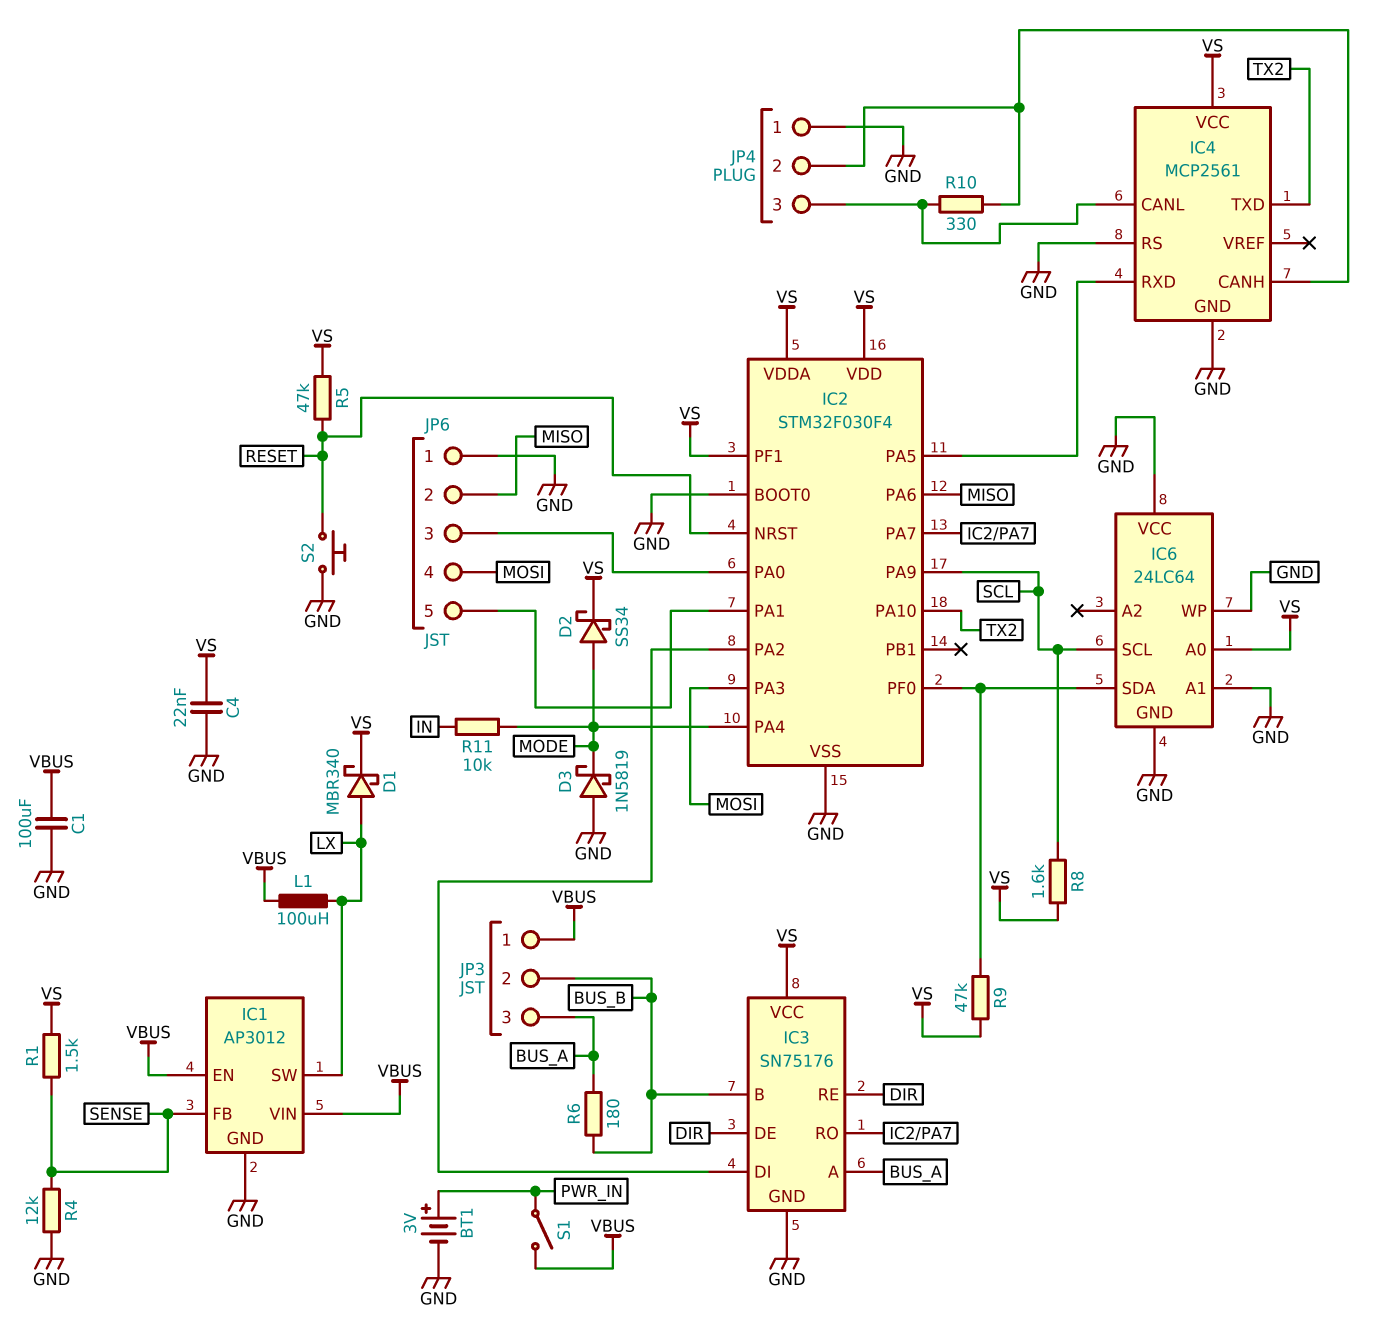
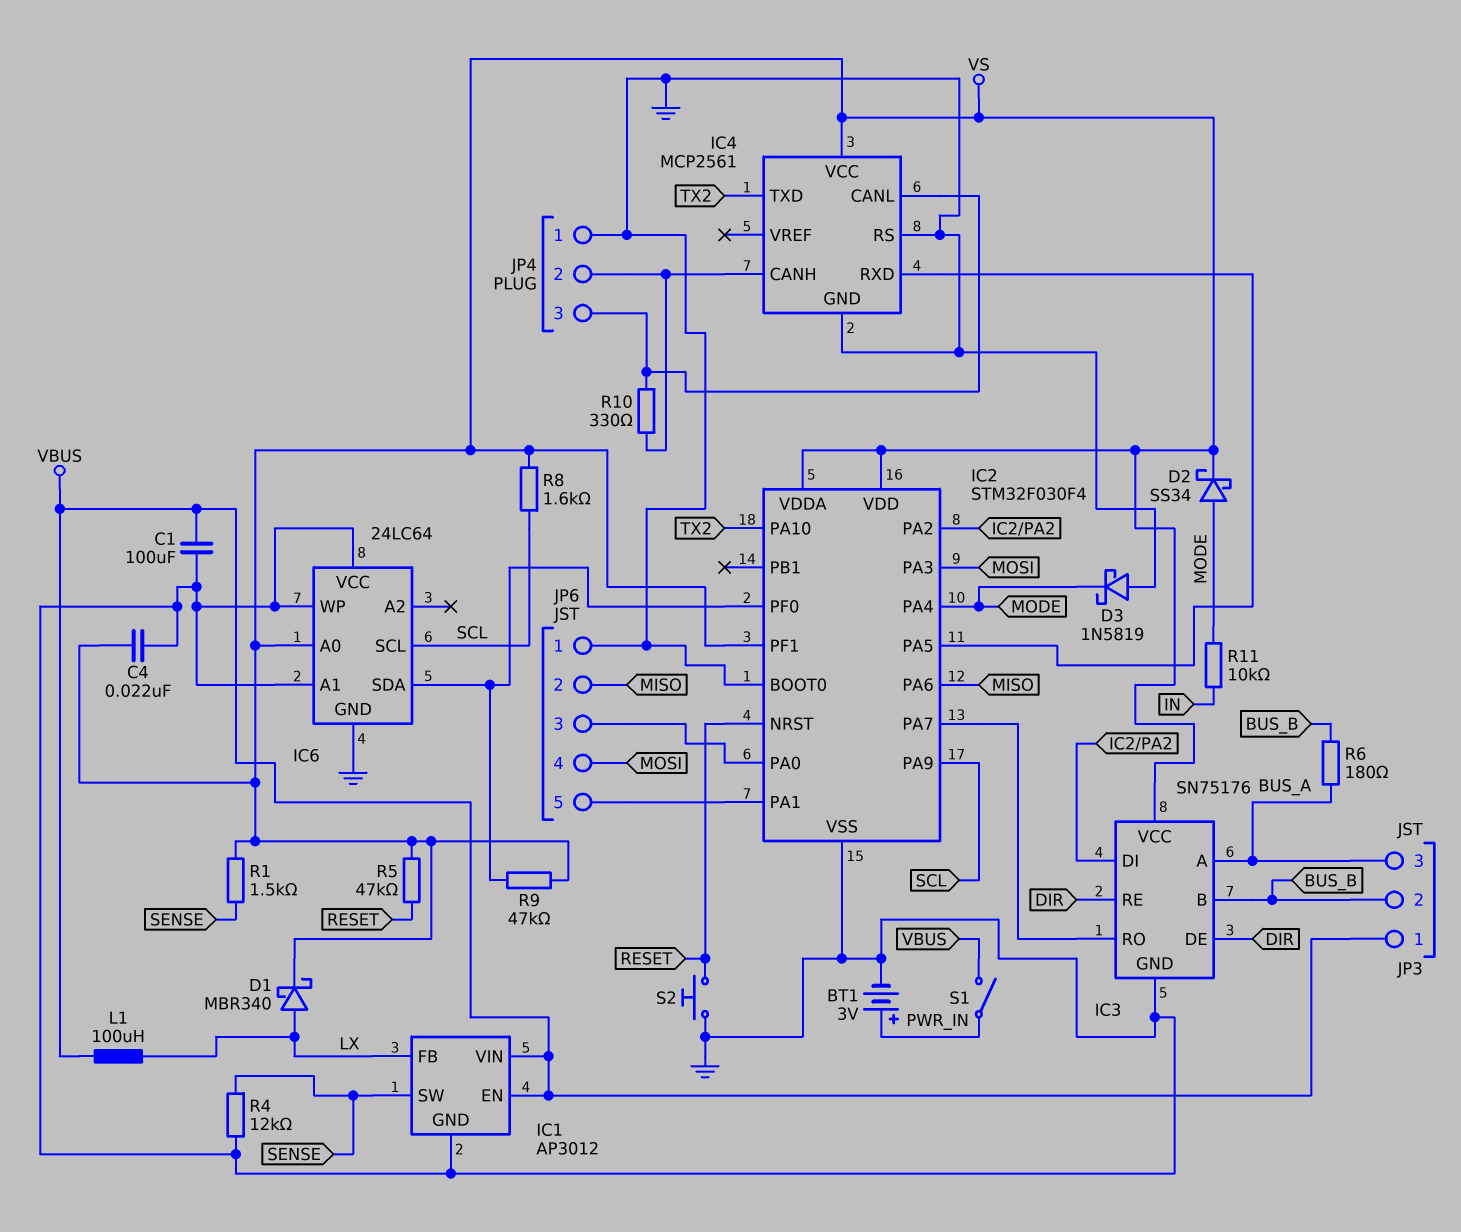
IC1 pin FB: SENSE -> LX
IC1 pin SW: LX -> SENSE

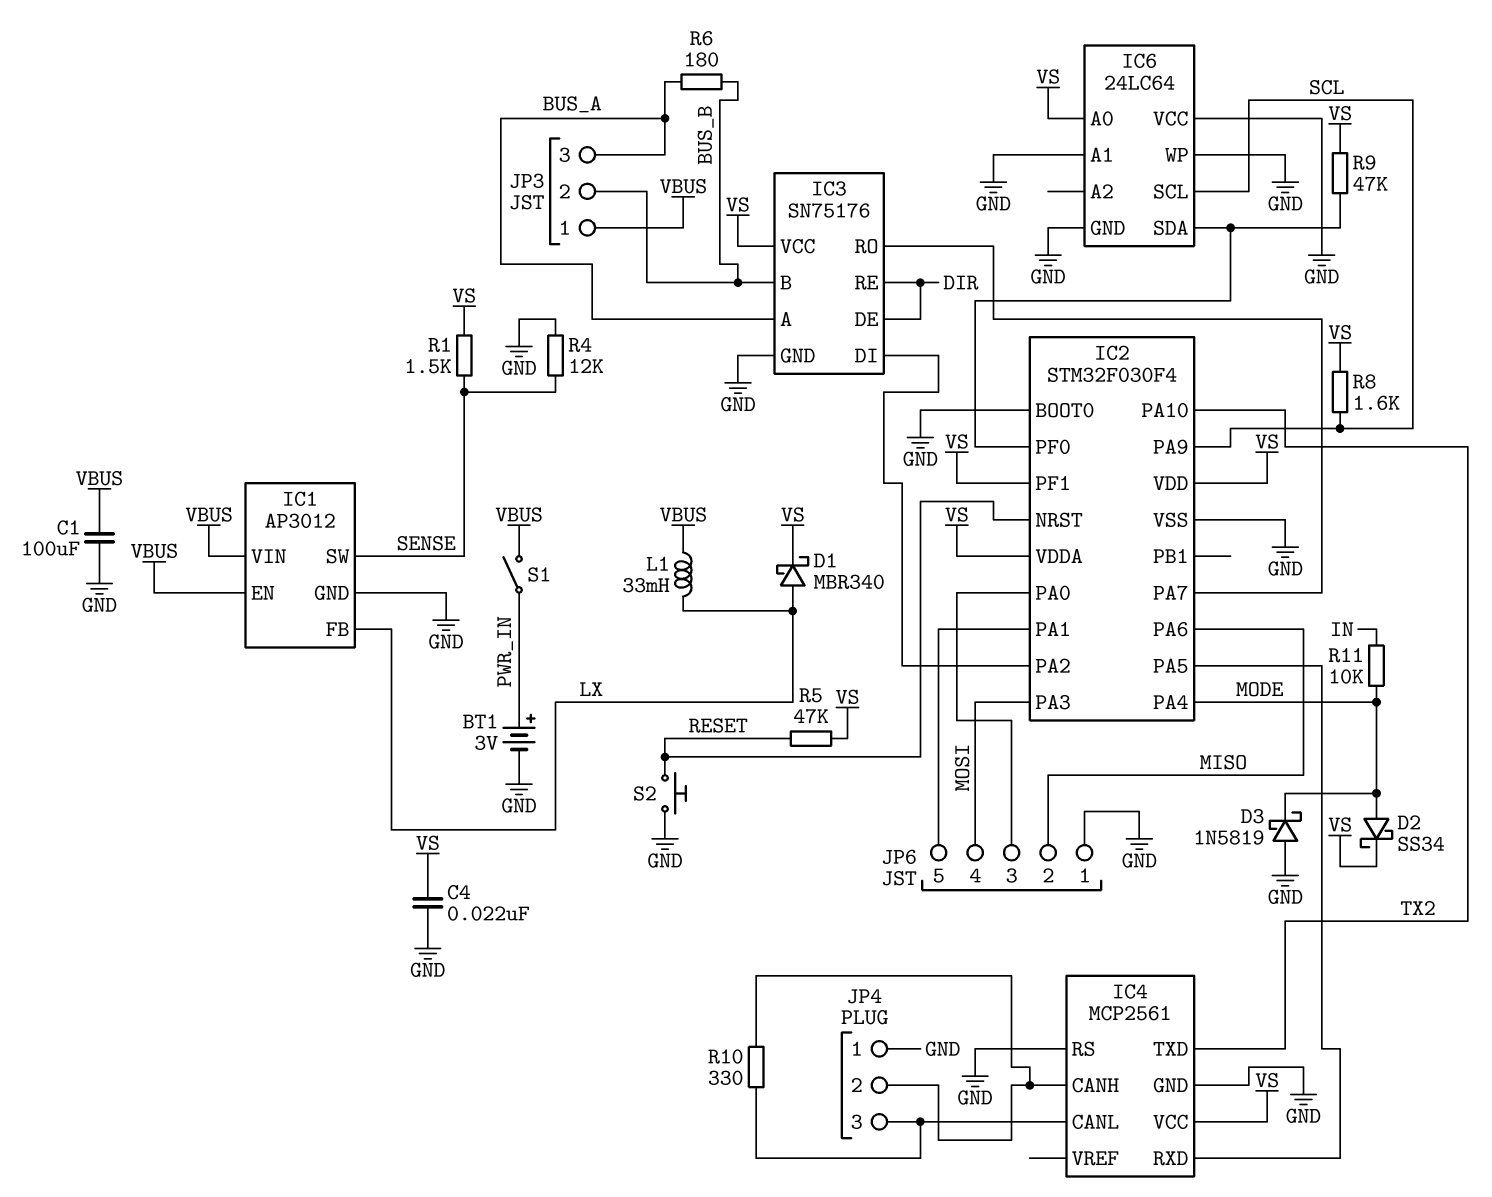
L1: 100uH (LX, VBUS) -> 33mH (LX, VBUS)

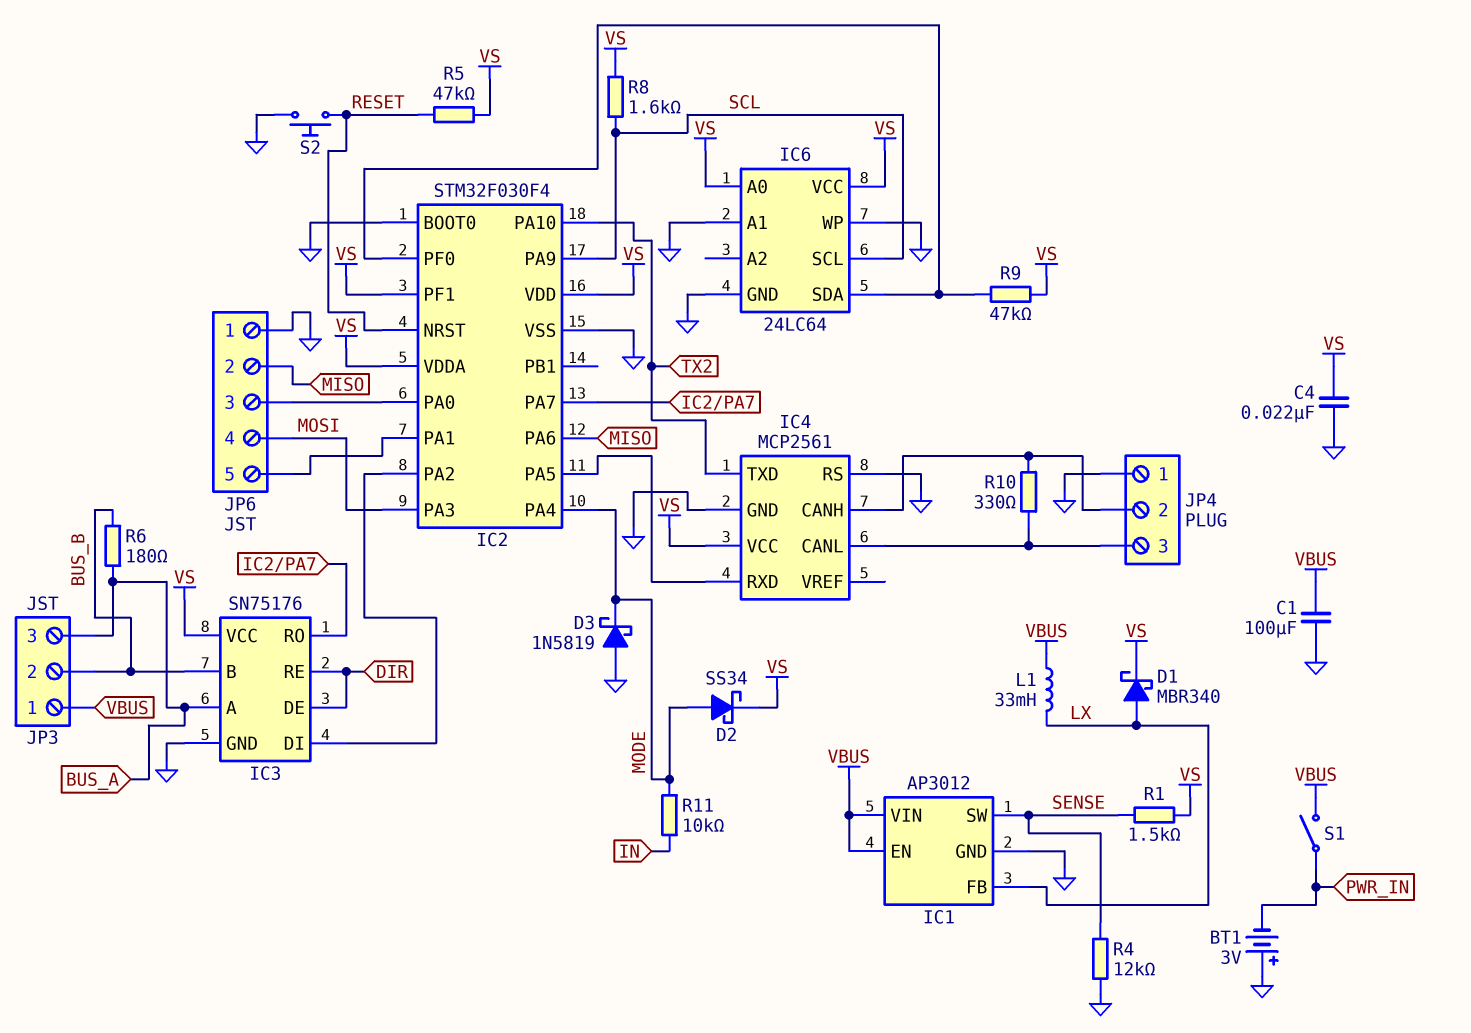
BT1: 3V (plus PWR_IN, minus GND) -> 3V (plus GND, minus PWR_IN)
IC6 pin VCC: GND -> VS

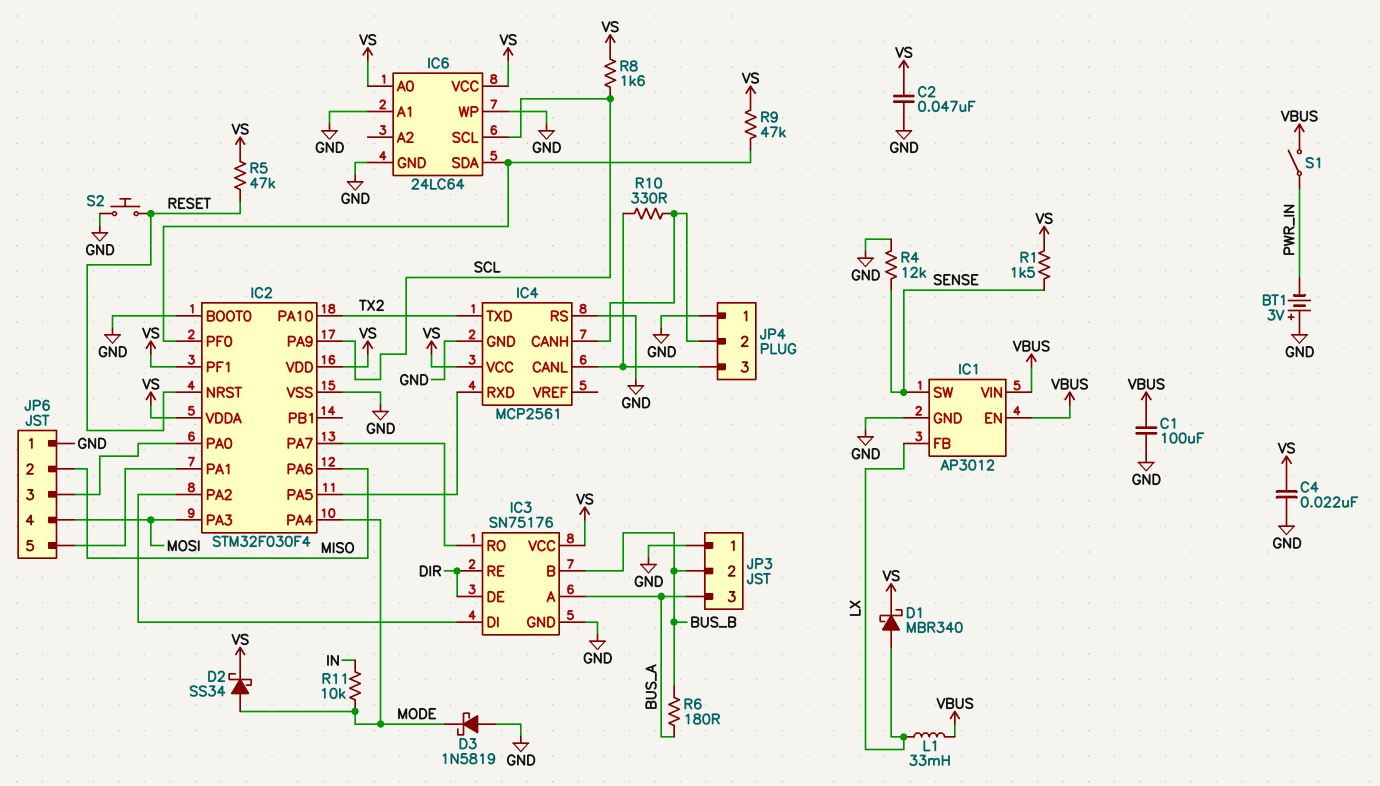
C2: none -> 47nF (GND, VS)
JP3 pin 1: VBUS -> GND

